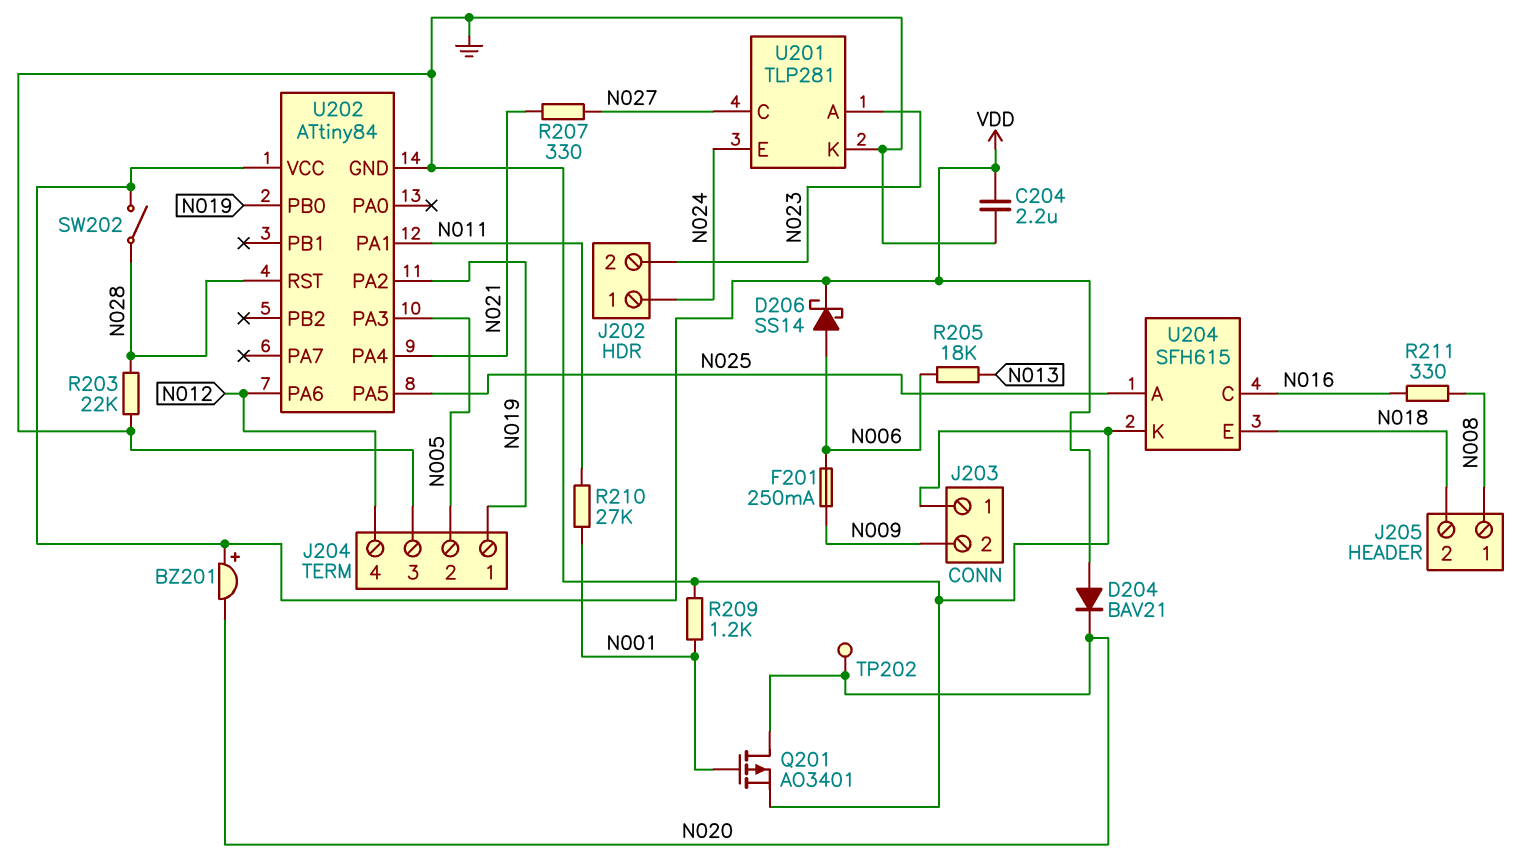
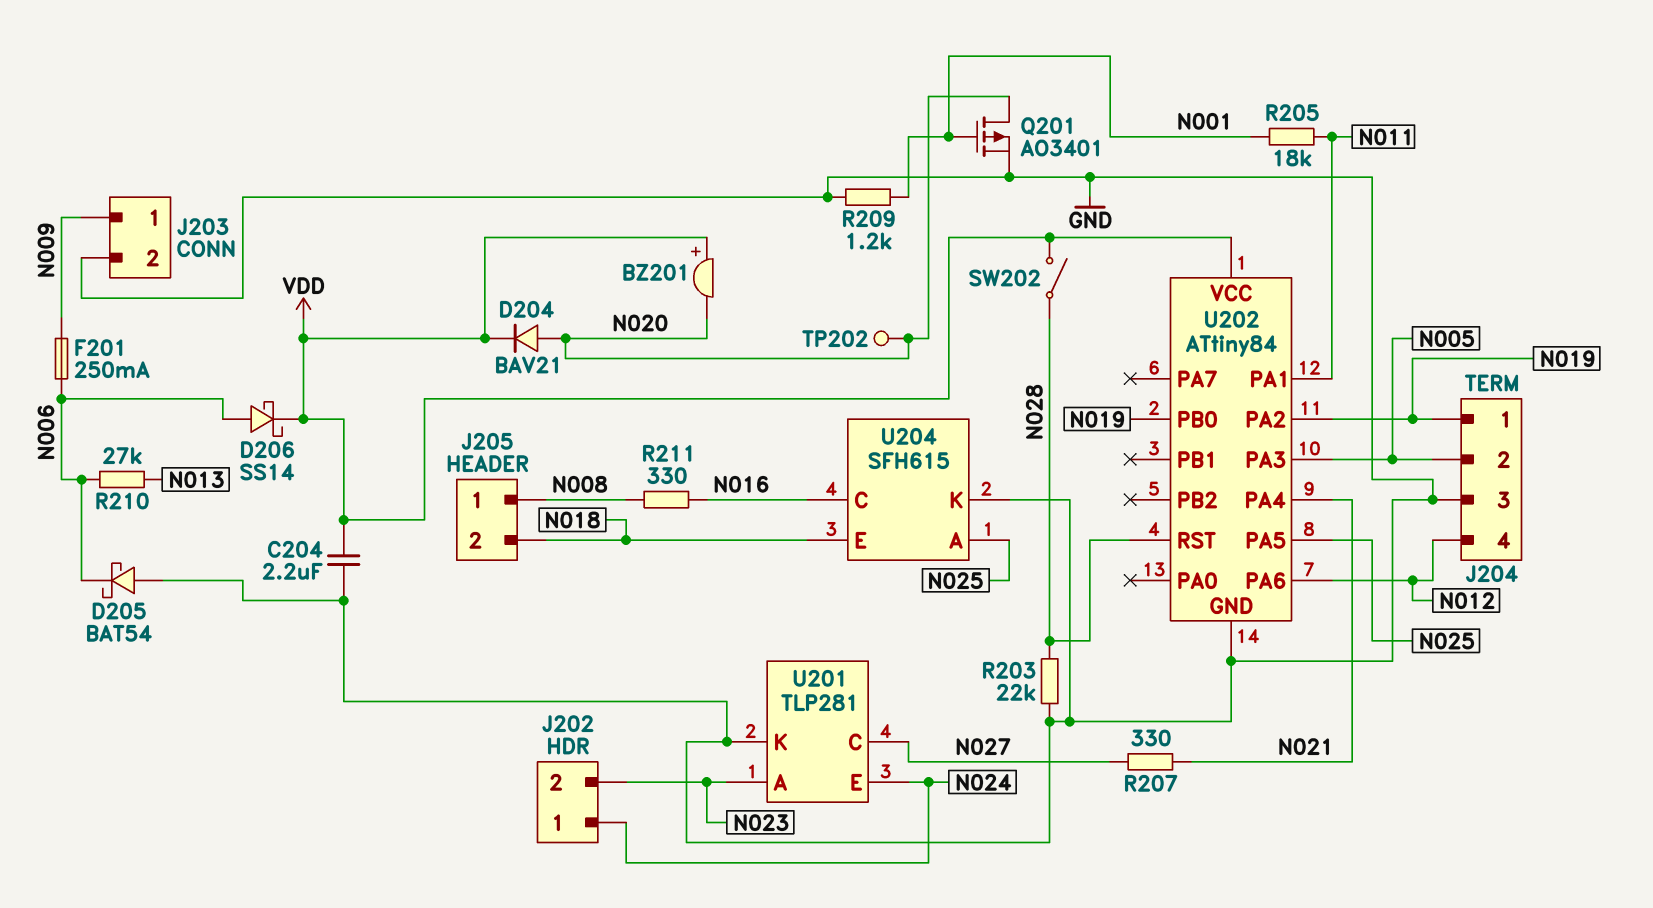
D204: diode BAV21 (A VDD, K N020) -> diode BAV21 (A N020, K VDD)
D205: none -> schottky BAT54 (A GND, K N006)
J203 pin 1: GND -> N009
J203 pin 2: N009 -> GND
R205: 18k (N006, N013) -> 18k (N001, N011)
R210: 27k (N001, N011) -> 27k (N006, N013)

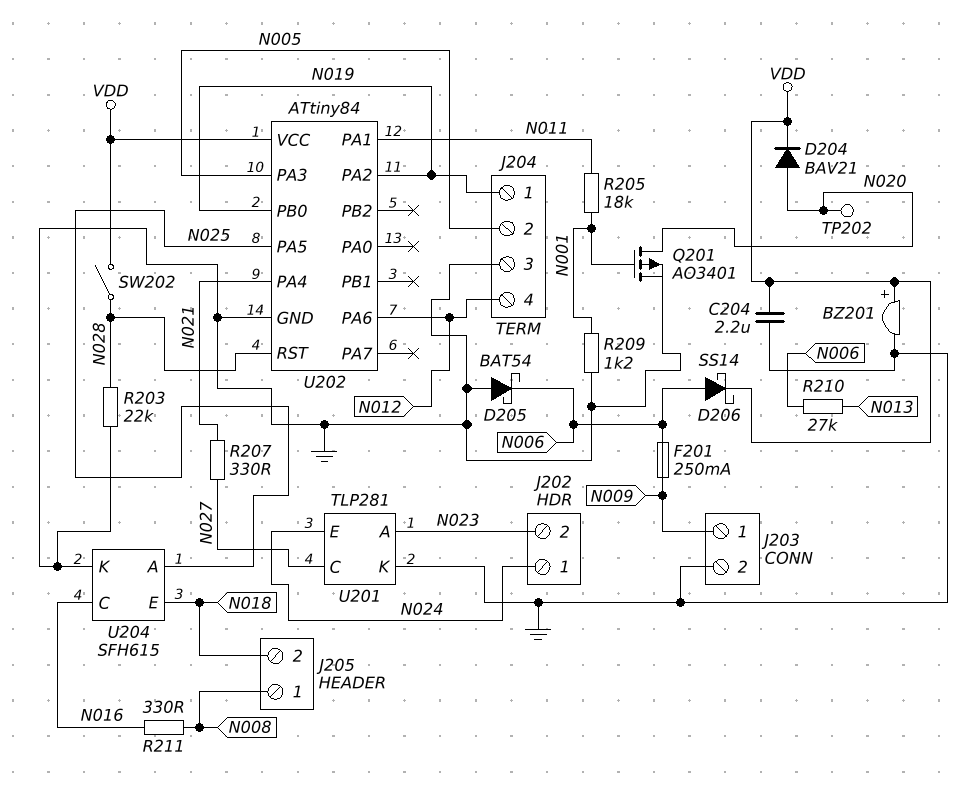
BZ201: buzzer (plus VDD, minus N020) -> buzzer (plus VDD, minus GND)

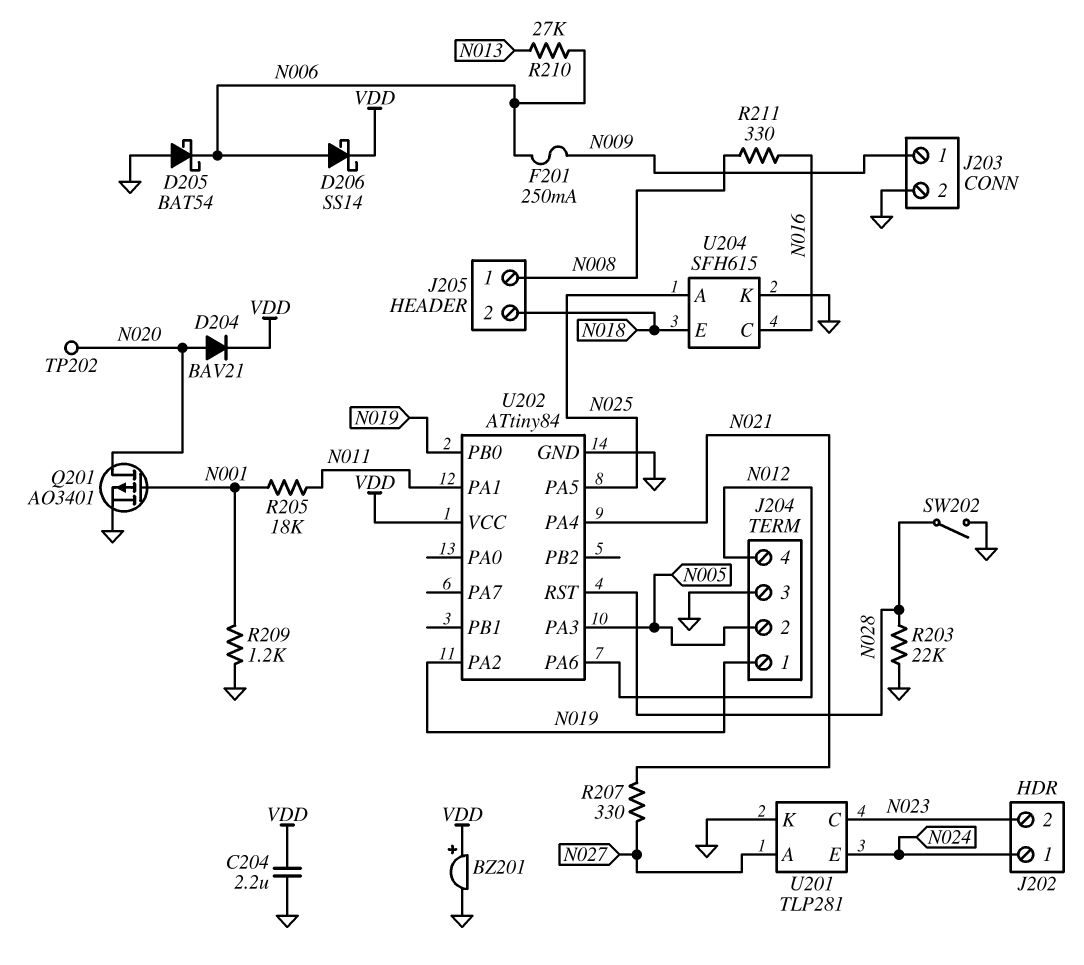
SW202: switch (N028, VDD) -> switch (GND, N028)
U201 pin A: N023 -> N027
U201 pin C: N027 -> N023

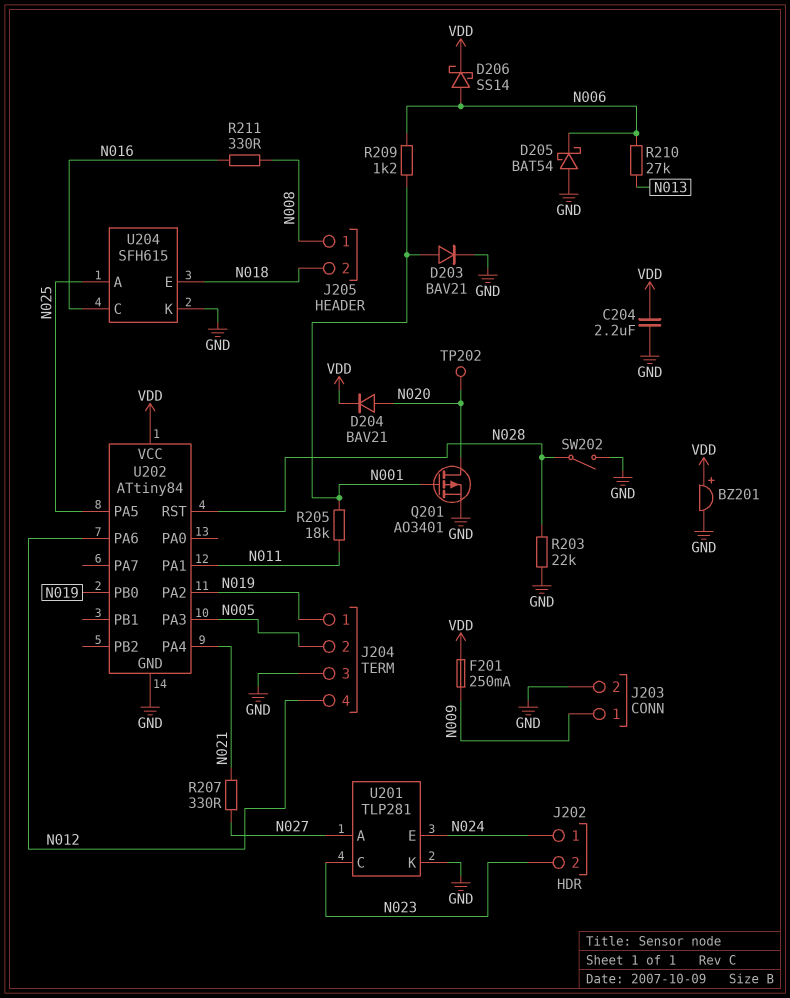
D203: none -> diode BAV21 (A N001, K GND)
F201: 250mA (N006, N009) -> 250mA (N009, VDD)
R209: 1.2k (GND, N001) -> 1.2k (N001, N006)

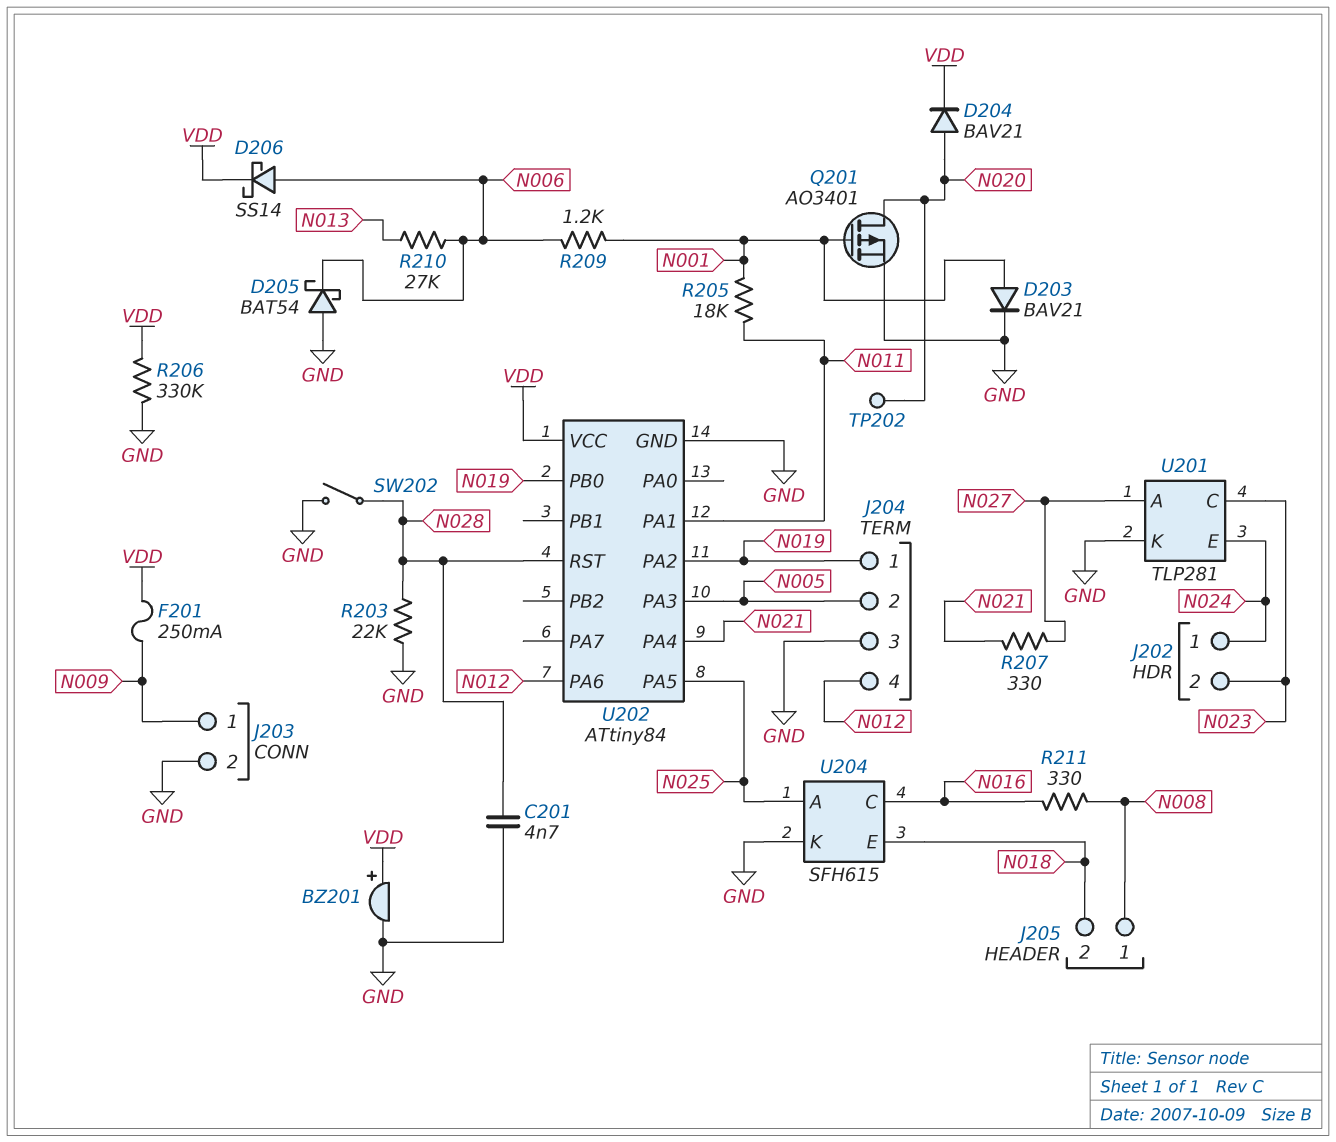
C201: none -> 4.7nF (GND, N028)
C204: 2.2uF (GND, VDD) -> none
R206: none -> 330k (GND, VDD)

